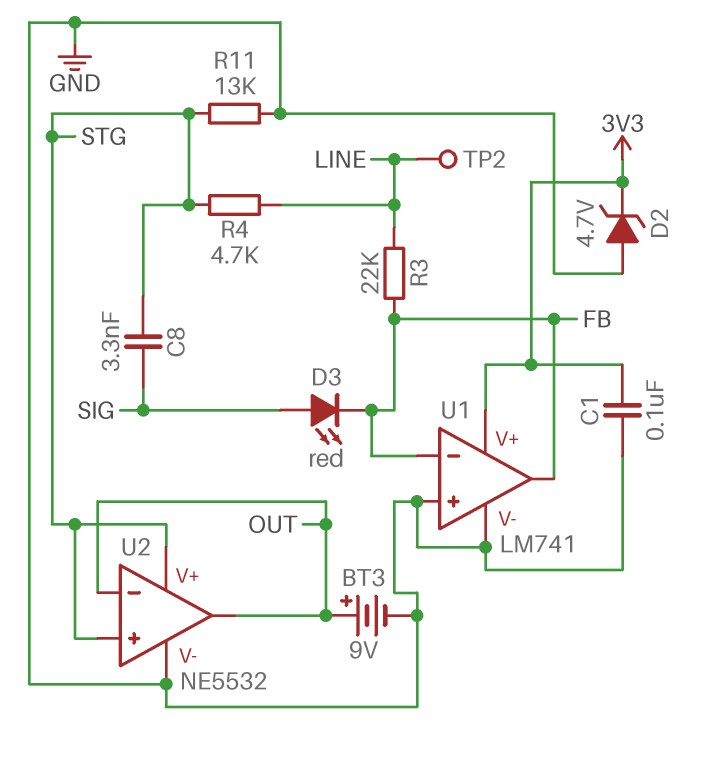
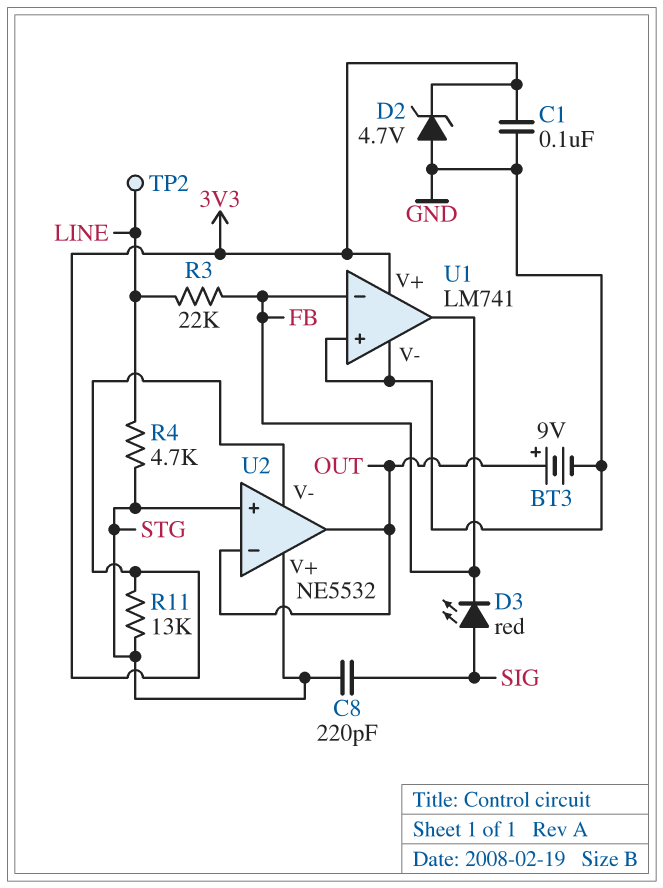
C8: 3.3nF (SIG, STG) -> 220pF (SIG, STG)
R11: 13k (GND, STG) -> 13k (3V3, STG)
U2 pin V-: GND -> 3V3

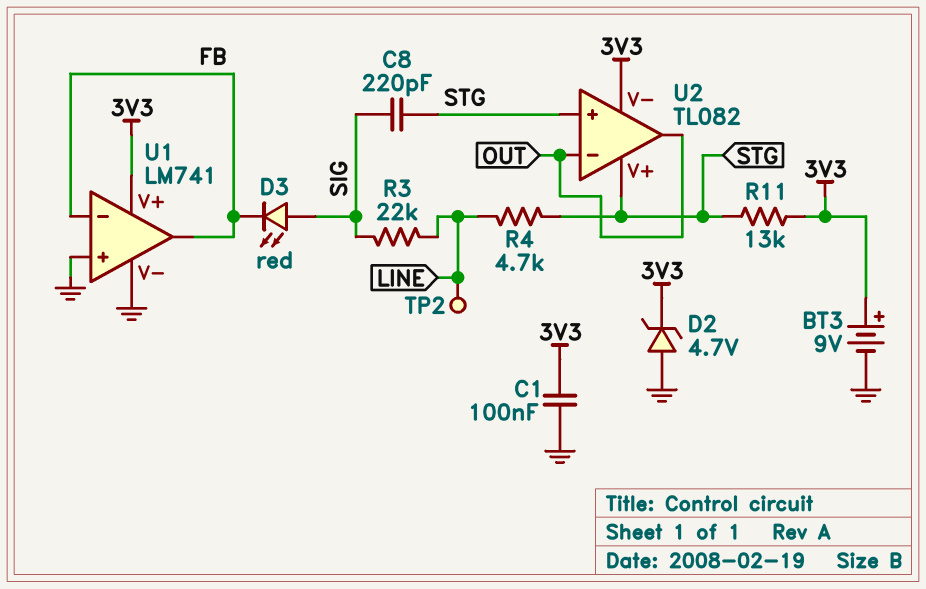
BT3: 9V (plus OUT, minus GND) -> 9V (plus 3V3, minus GND)
R3: 22k (FB, LINE) -> 22k (LINE, SIG)
U2: NE5532 -> TL082

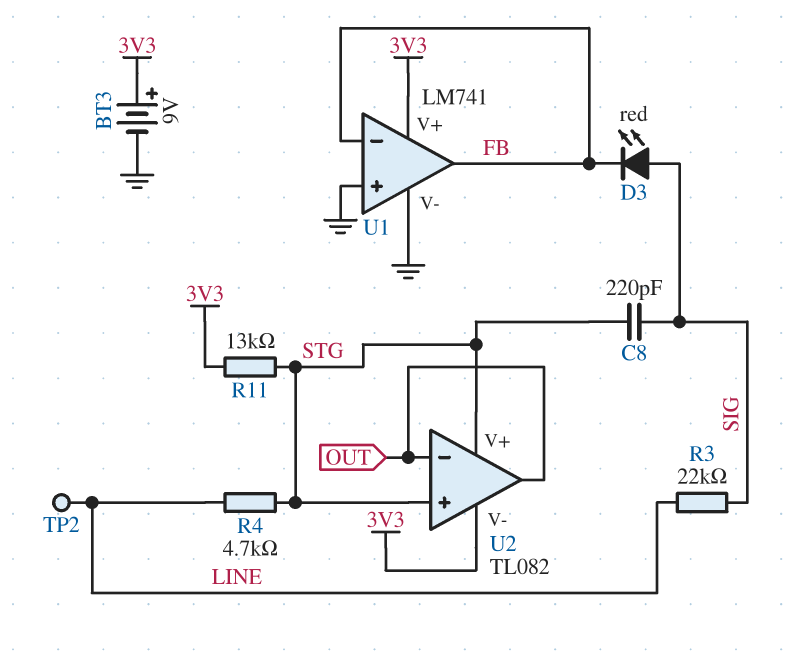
C1: 100nF (3V3, GND) -> none
D2: zener 4.7V (A GND, K 3V3) -> none

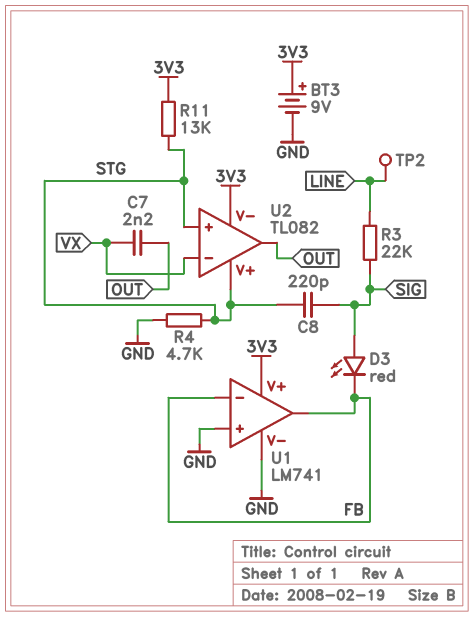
C7: none -> 2.2nF (OUT, VX)
R4: 4.7k (LINE, STG) -> 4.7k (GND, STG)
U2 pin in-: OUT -> VX

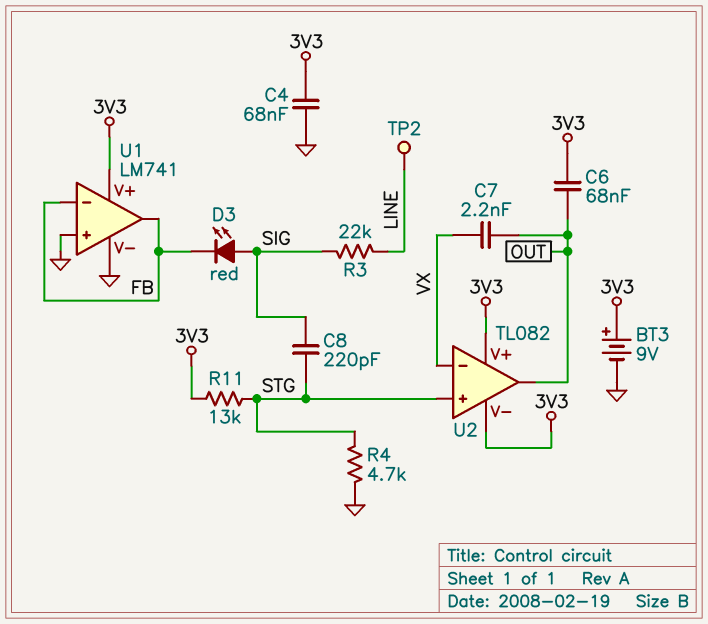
C4: none -> 68nF (3V3, GND)
C6: none -> 68nF (3V3, OUT)
U2 pin V+: STG -> 3V3

